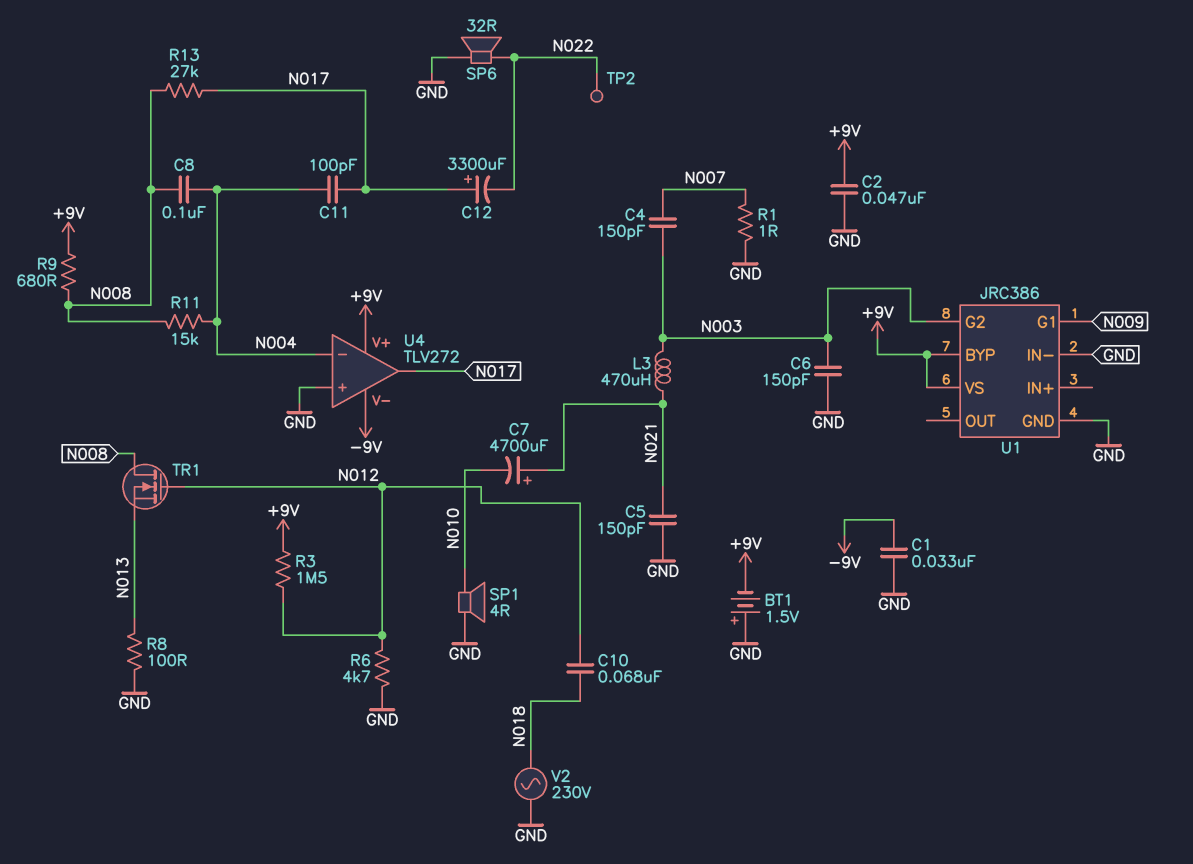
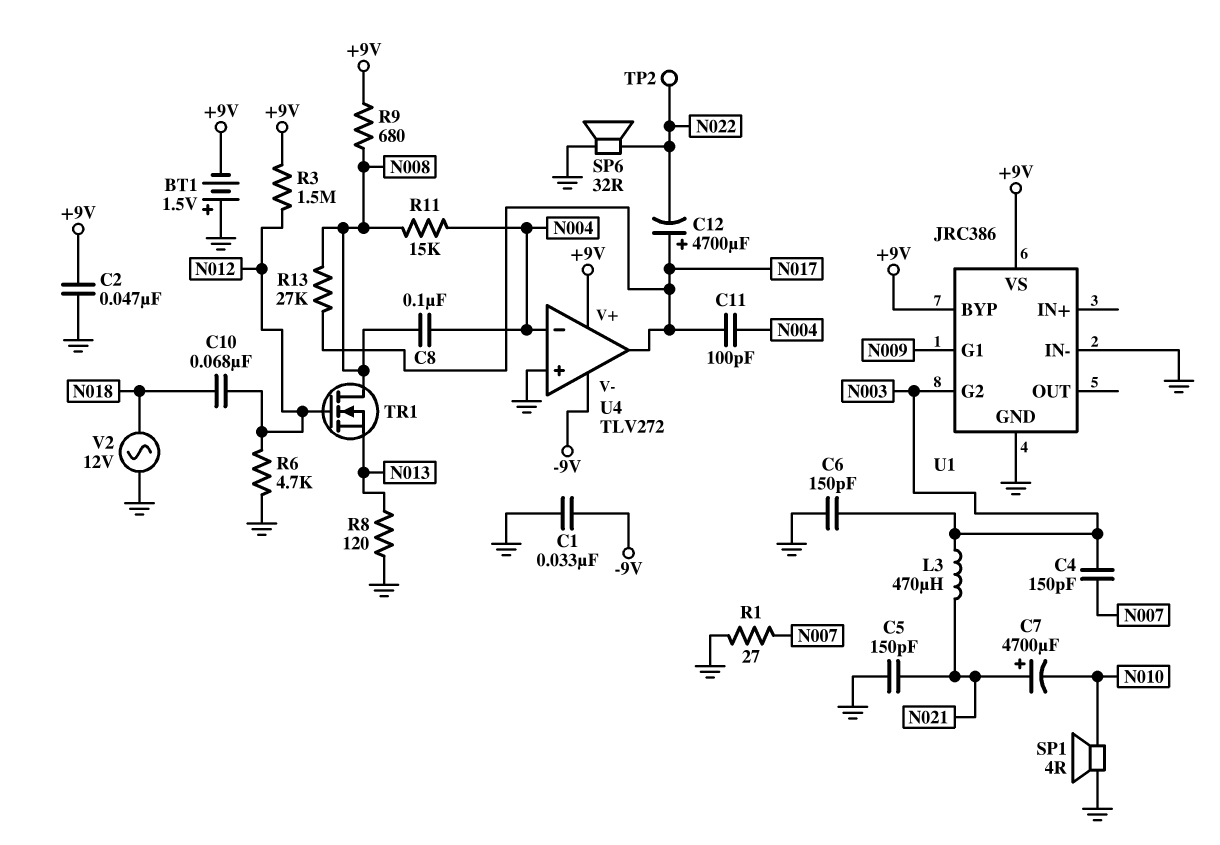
C12: 3300uF (plus N017, minus N022) -> 4700uF (plus N017, minus N022)
R1: 1 (GND, N007) -> 27 (GND, N007)
R8: 100 (GND, N013) -> 120 (GND, N013)
V2: AC 230V (GND, N018) -> AC 12V (GND, N018)

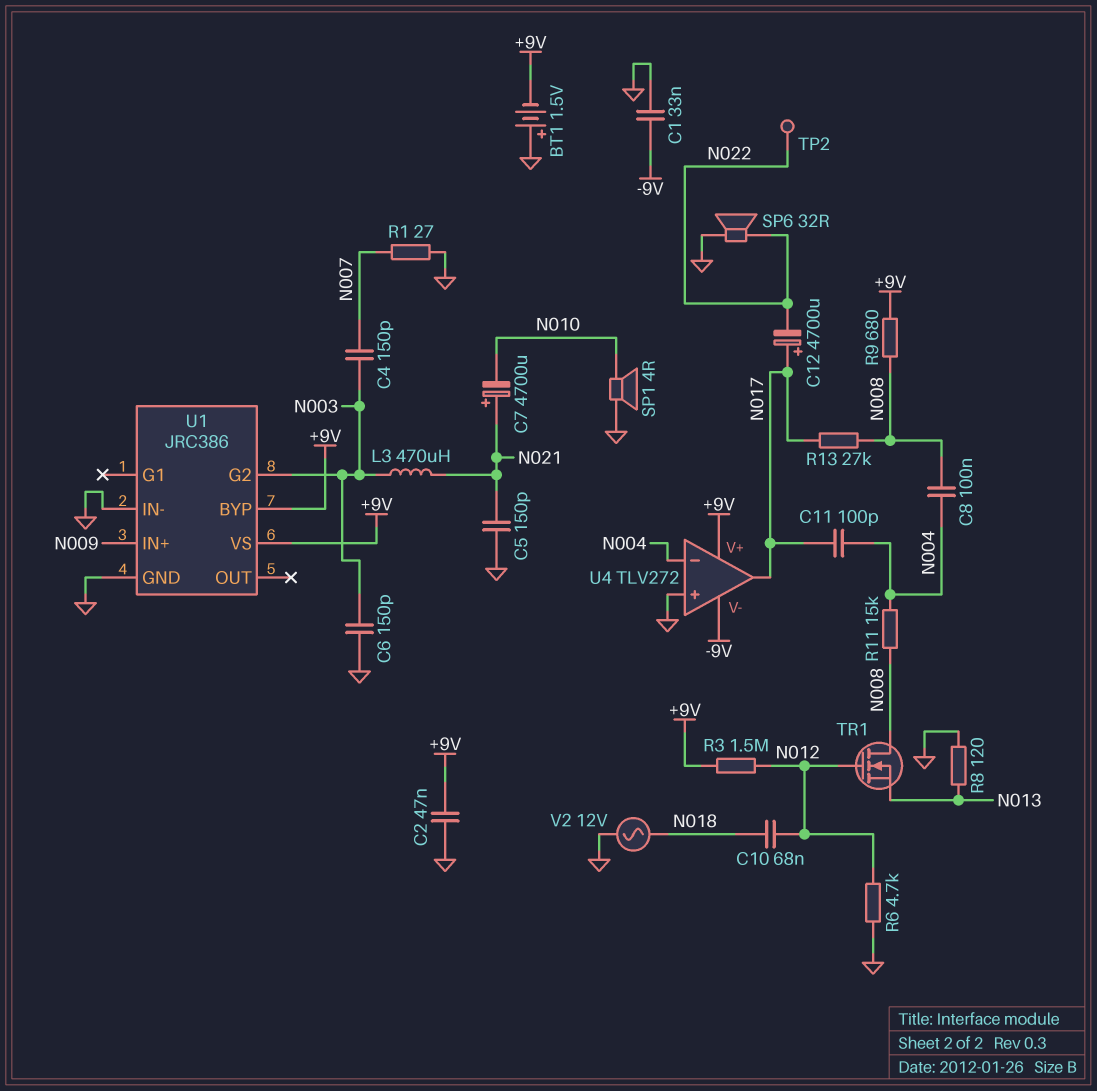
U1 pin G1: N009 -> none
U1 pin IN+: none -> N009

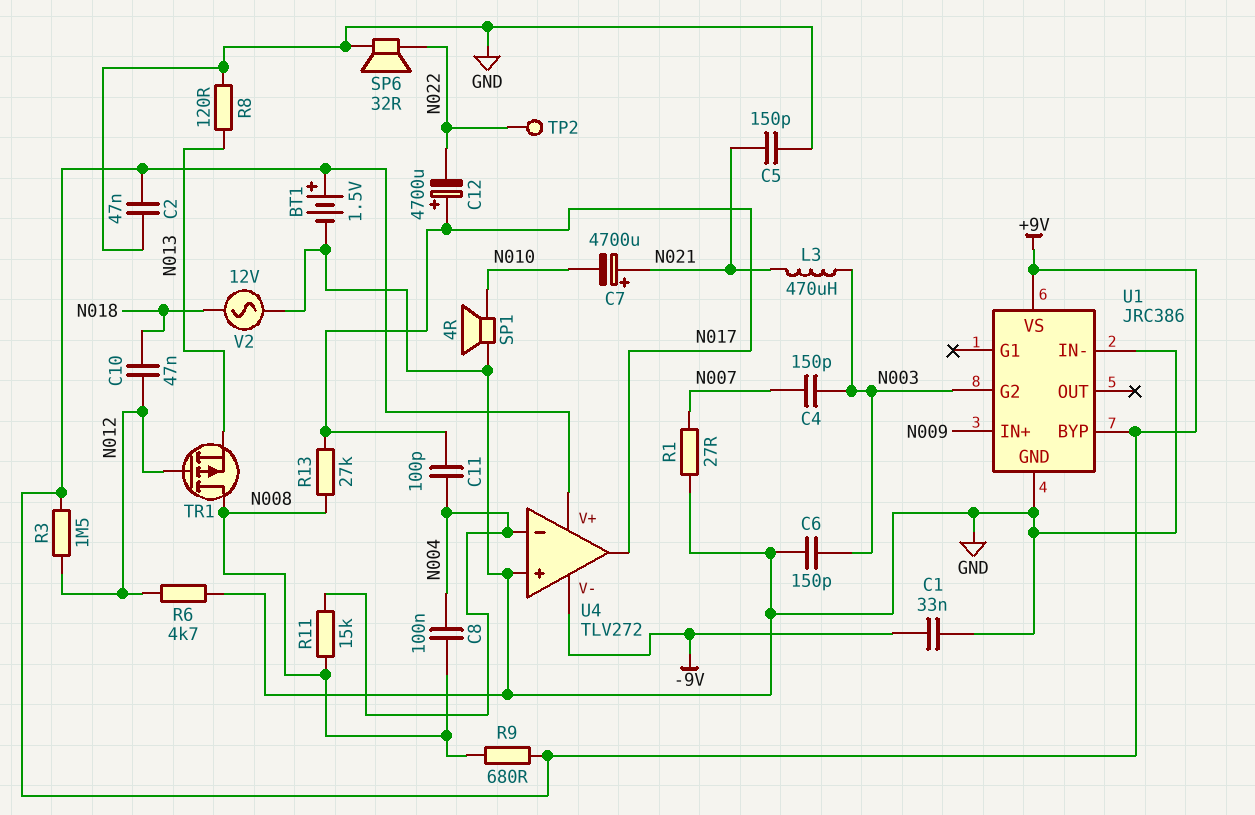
BT1: 1.5V (plus GND, minus +9V) -> 1.5V (plus +9V, minus GND)
C10: 68nF (N012, N018) -> 47nF (N012, N018)
TR1: NMOS (G N012, D N008, S N013) -> PMOS (G N012, D N008, S N013)

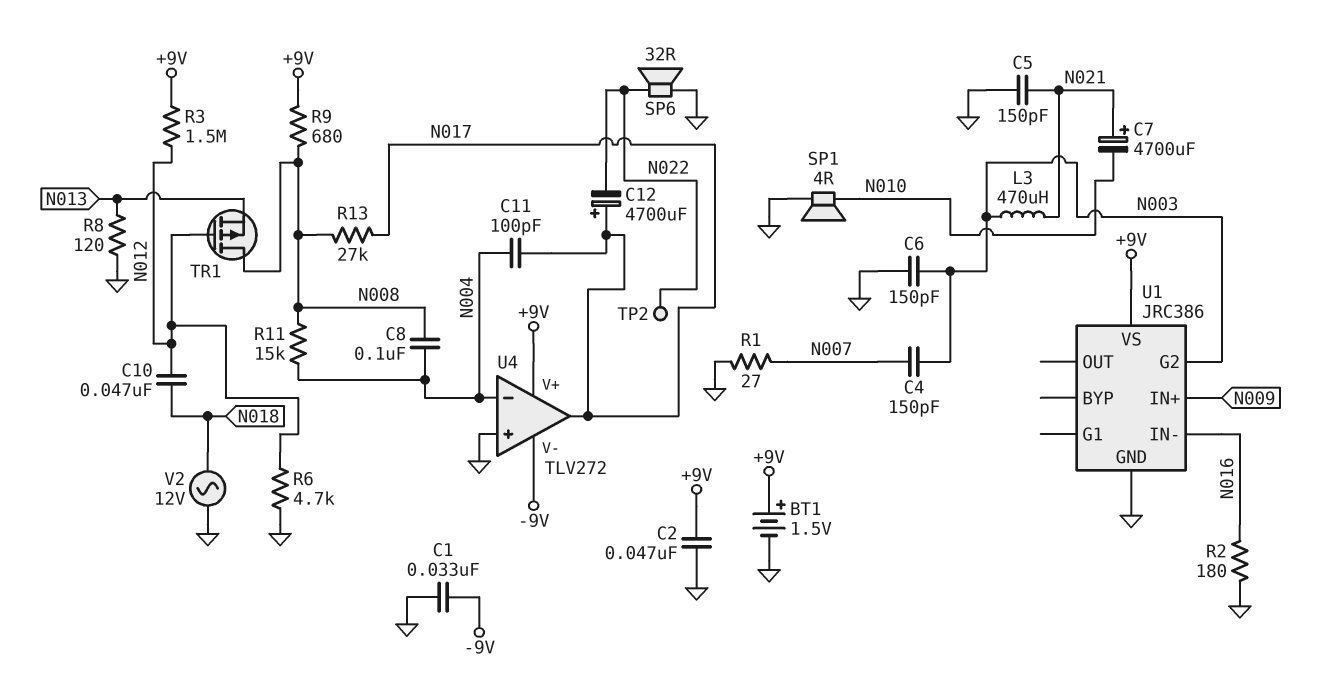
R2: none -> 180 (GND, N016)
U1 pin BYP: +9V -> none
U1 pin IN-: GND -> N016

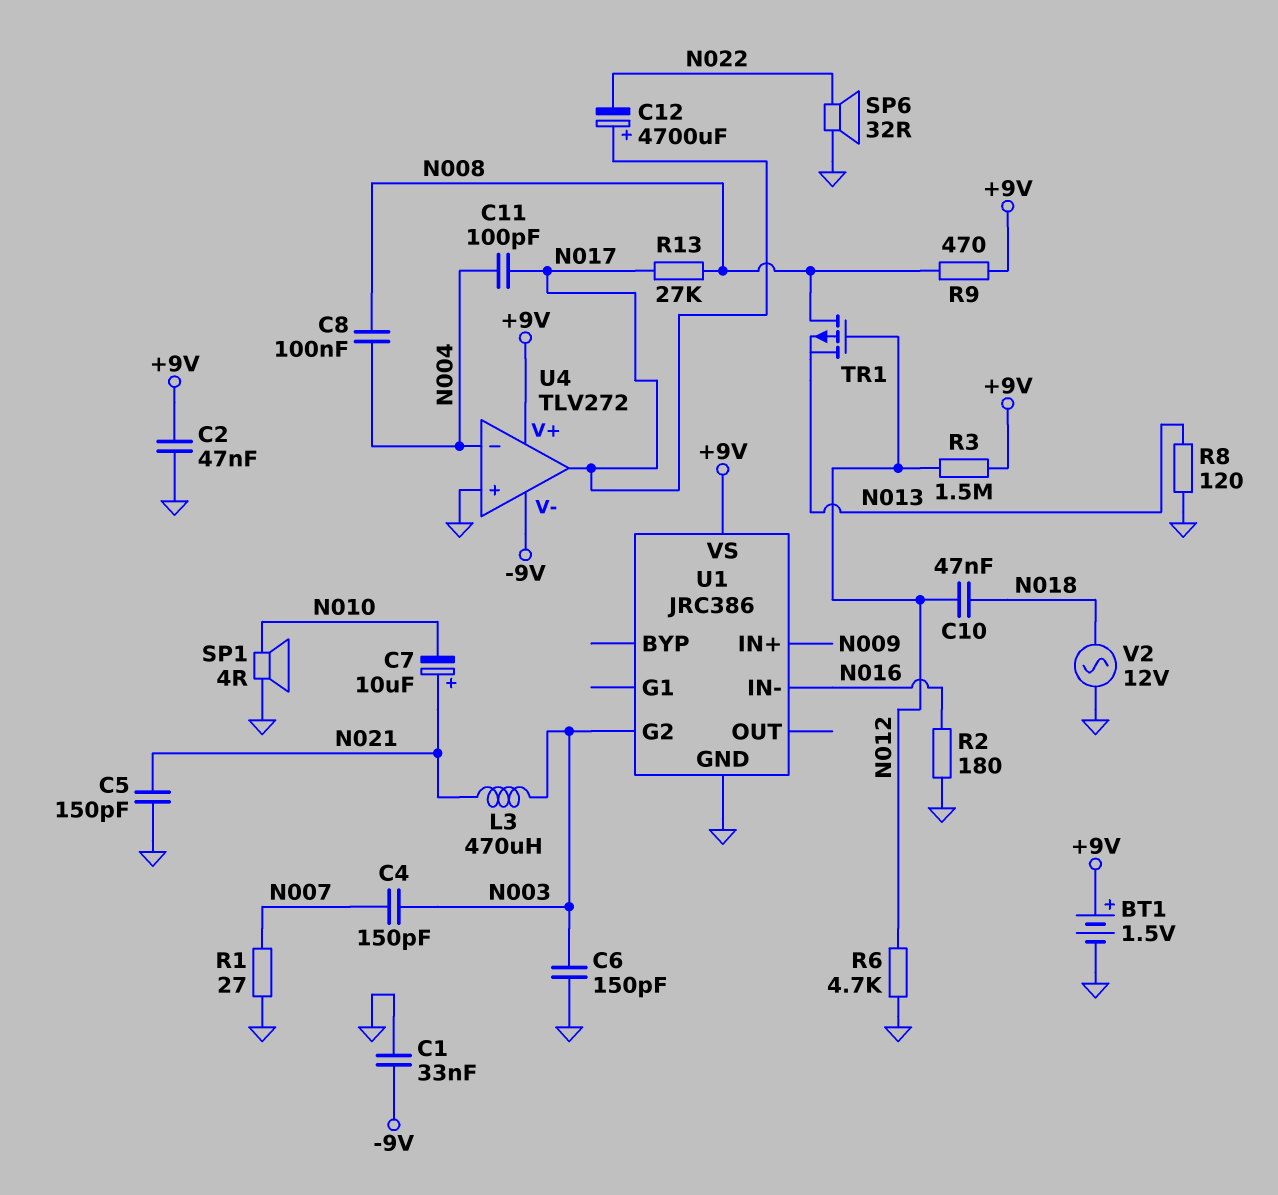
C7: 4700uF (plus N021, minus N010) -> 10uF (plus N021, minus N010)
R9: 680 (+9V, N008) -> 470 (+9V, N008)
R11: 15k (N004, N008) -> none
TP2: test point (N022) -> none

